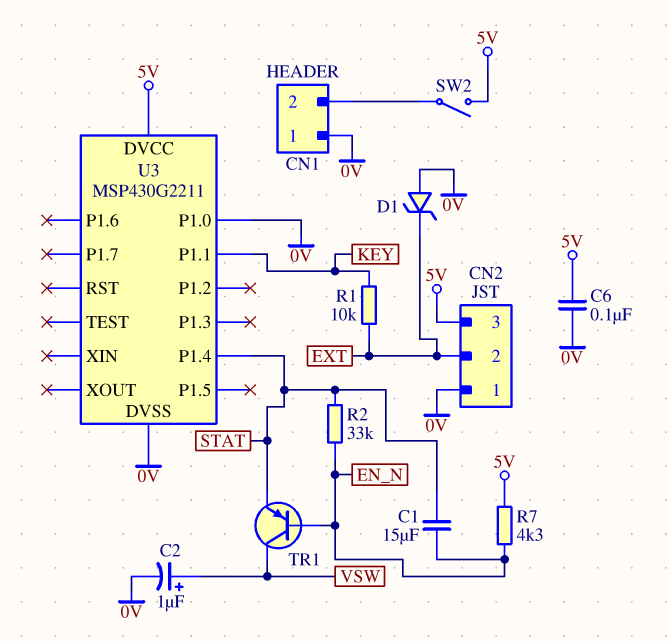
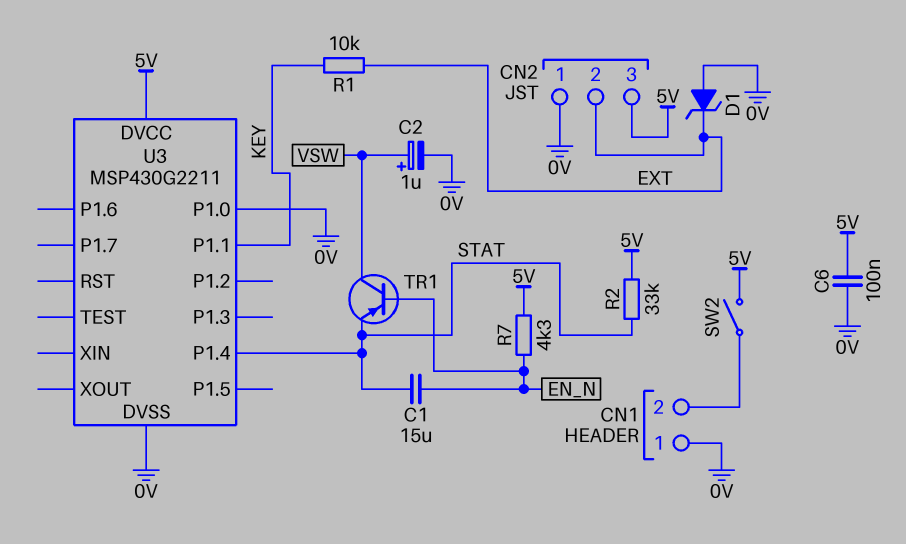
R2: 33k (EN_N, STAT) -> 33k (5V, STAT)

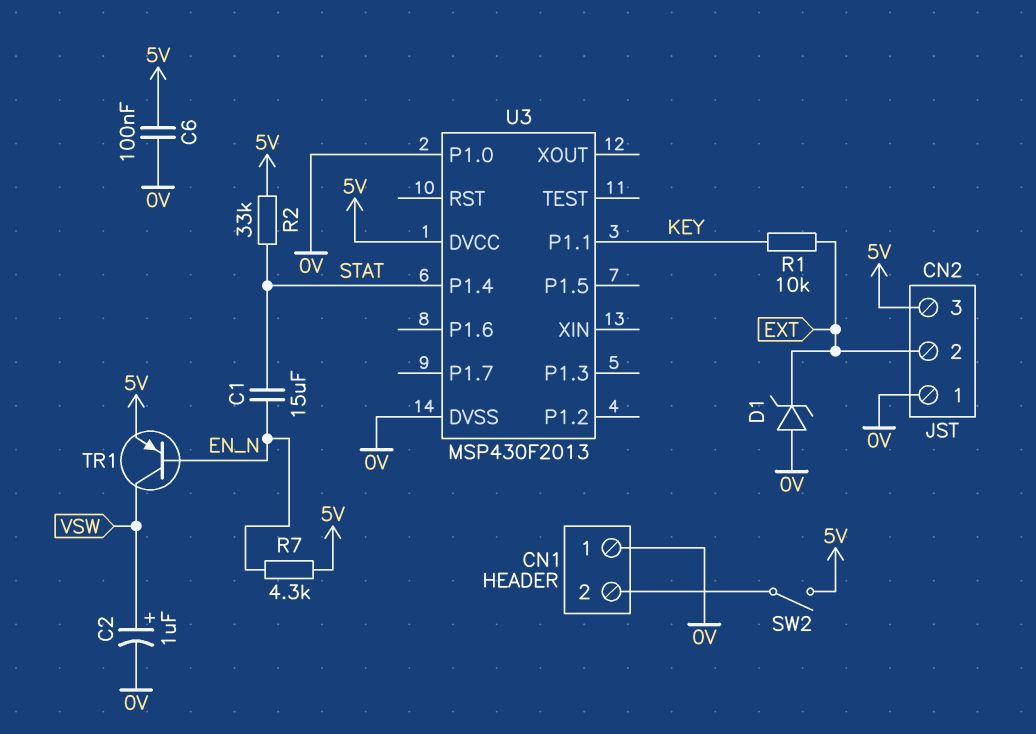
TR1: PNP (B EN_N, C VSW, E STAT) -> PNP (B EN_N, C VSW, E 5V)
U3: MSP430G2211 -> MSP430F2013

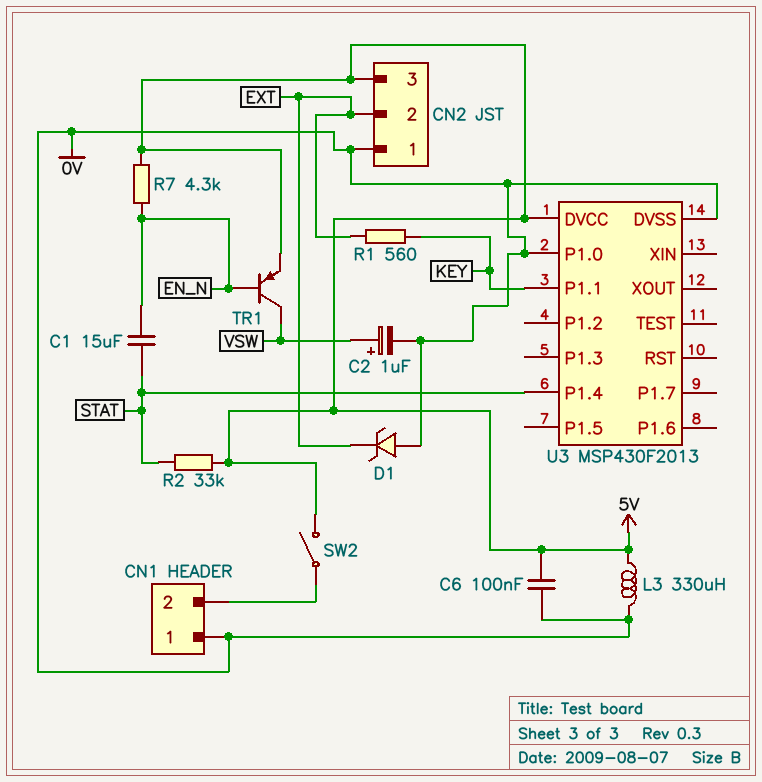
L3: none -> 330uH (0V, 5V)
R1: 10k (EXT, KEY) -> 560 (EXT, KEY)

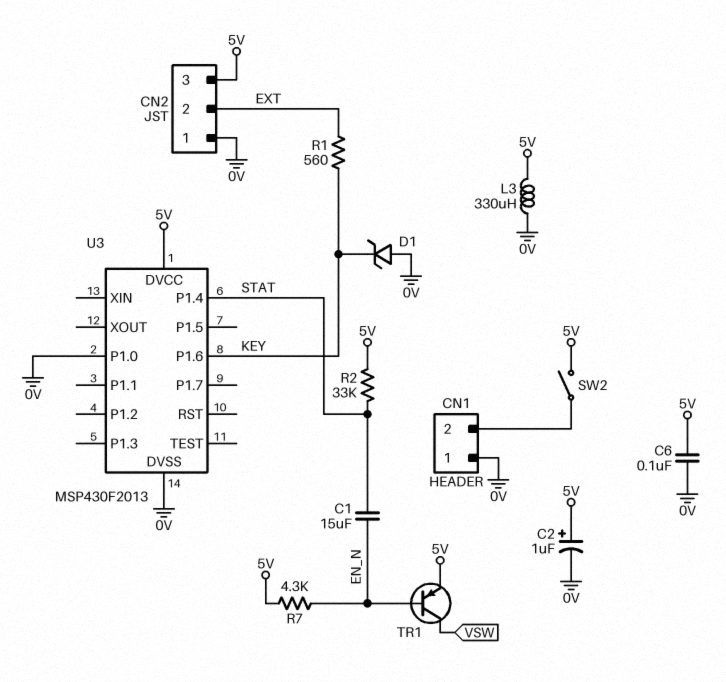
C2: 1uF (plus VSW, minus 0V) -> 1uF (plus 5V, minus 0V)
D1: zener (A 0V, K EXT) -> zener (A 0V, K KEY)
U3 pin P1.1: KEY -> none
U3 pin P1.6: none -> KEY

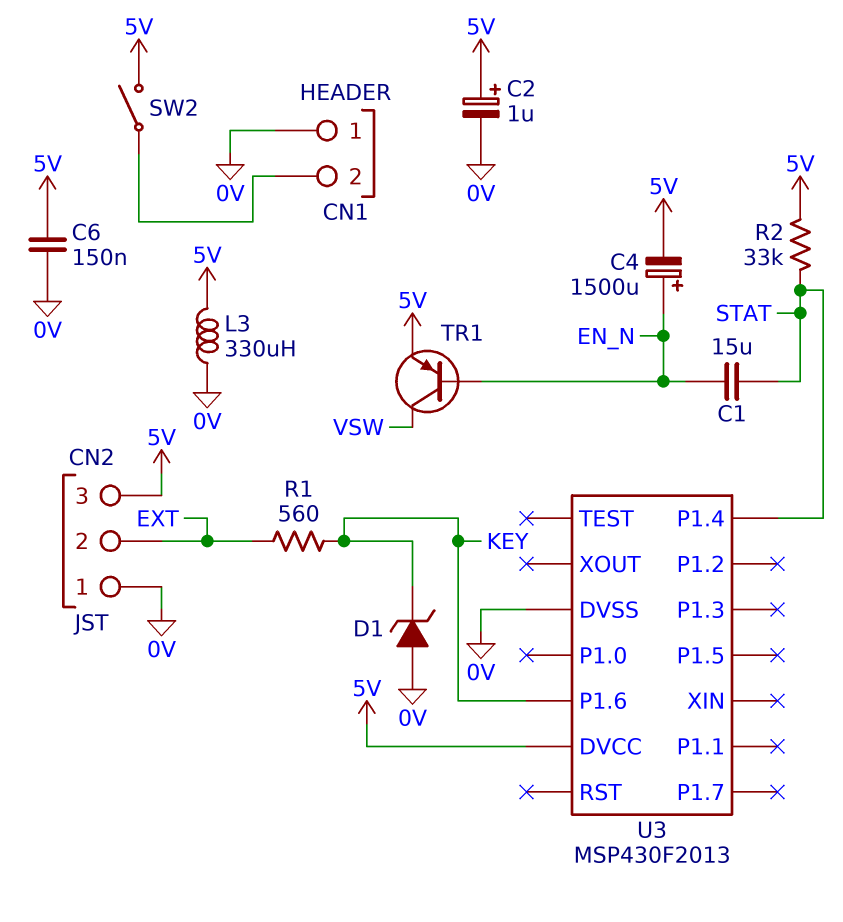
C4: none -> 1500uF (plus EN_N, minus 5V)
C6: 100nF (0V, 5V) -> 150nF (0V, 5V)
R7: 4.3k (5V, EN_N) -> none
U3 pin P1.0: 0V -> none

